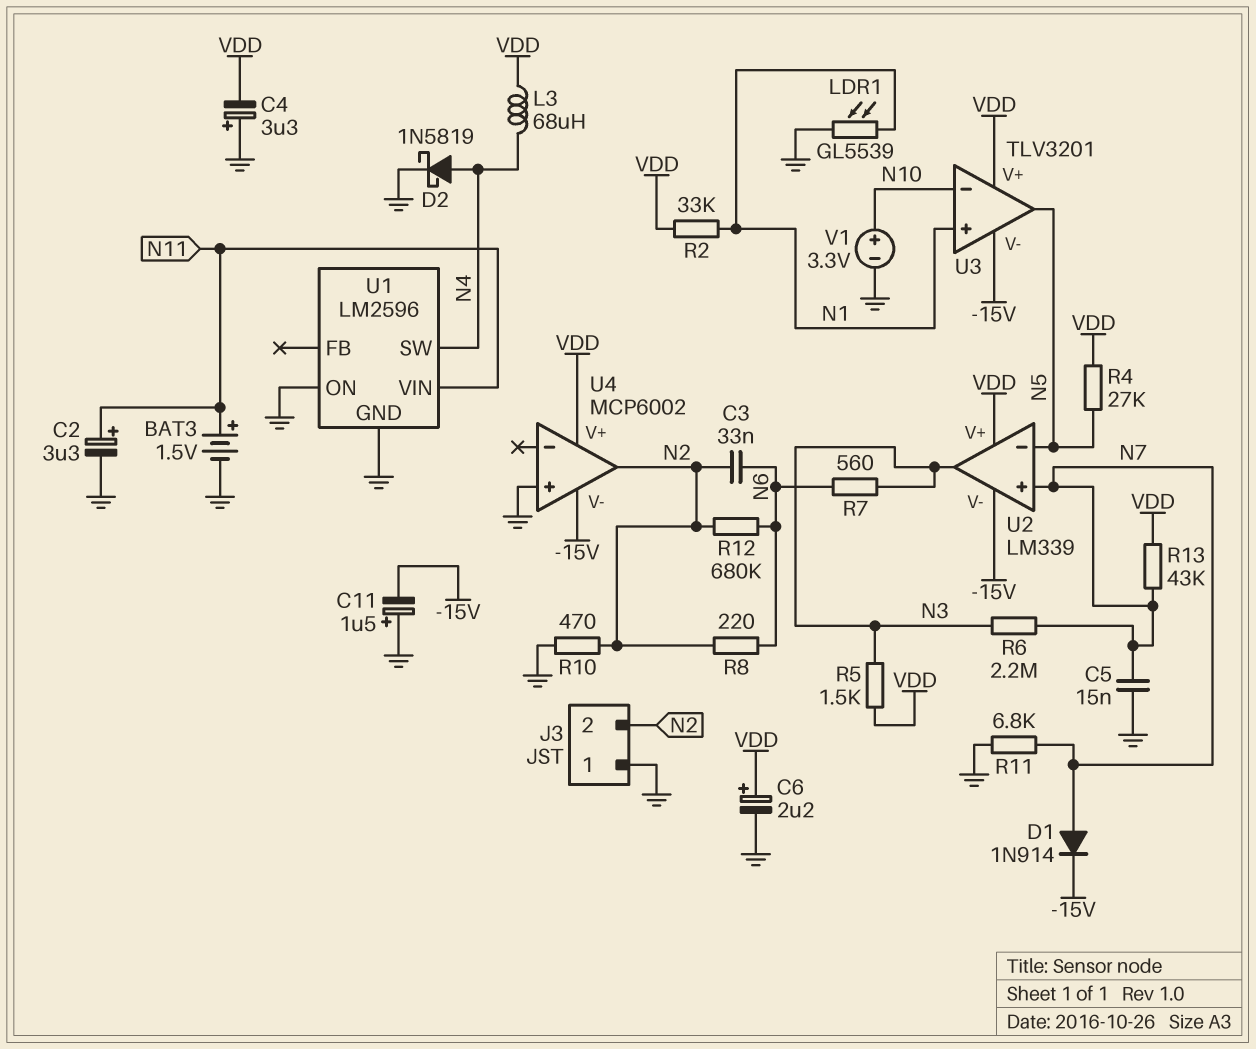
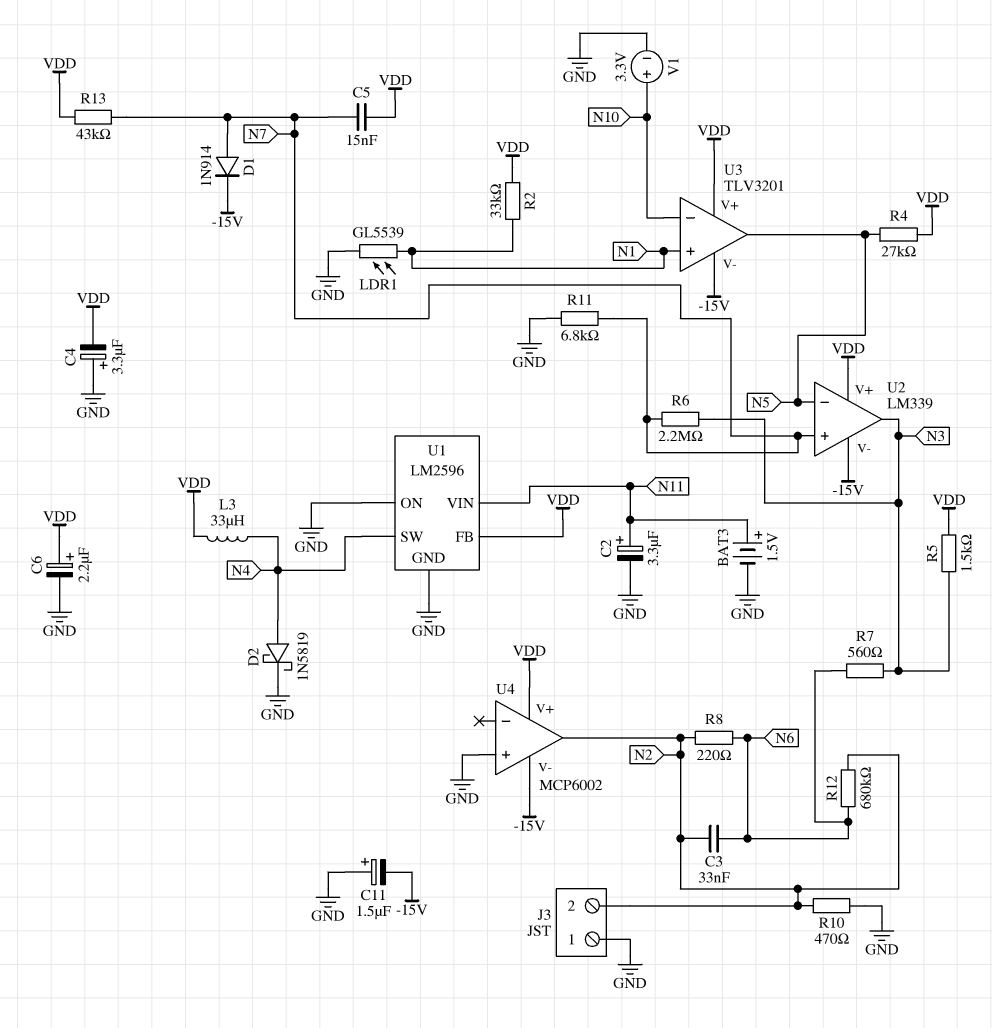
C5: 15nF (GND, N7) -> 15nF (N7, VDD)
L3: 68uH (N4, VDD) -> 33uH (N4, VDD)
U1 pin FB: none -> VDD

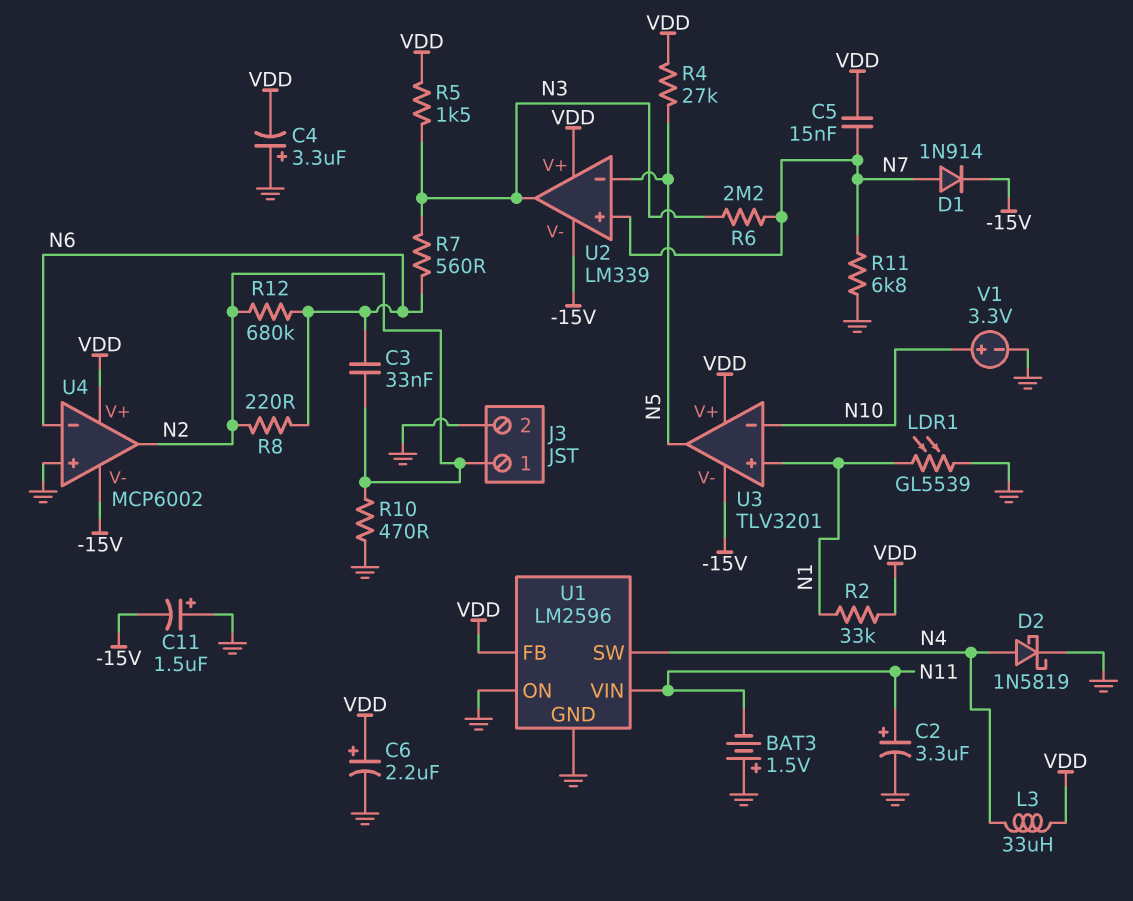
BAT3: 1.5V (plus N11, minus GND) -> 1.5V (plus GND, minus N11)
J3 pin 1: GND -> N2
J3 pin 2: N2 -> GND
R13: 43k (N7, VDD) -> none
U4 pin in-: none -> N6

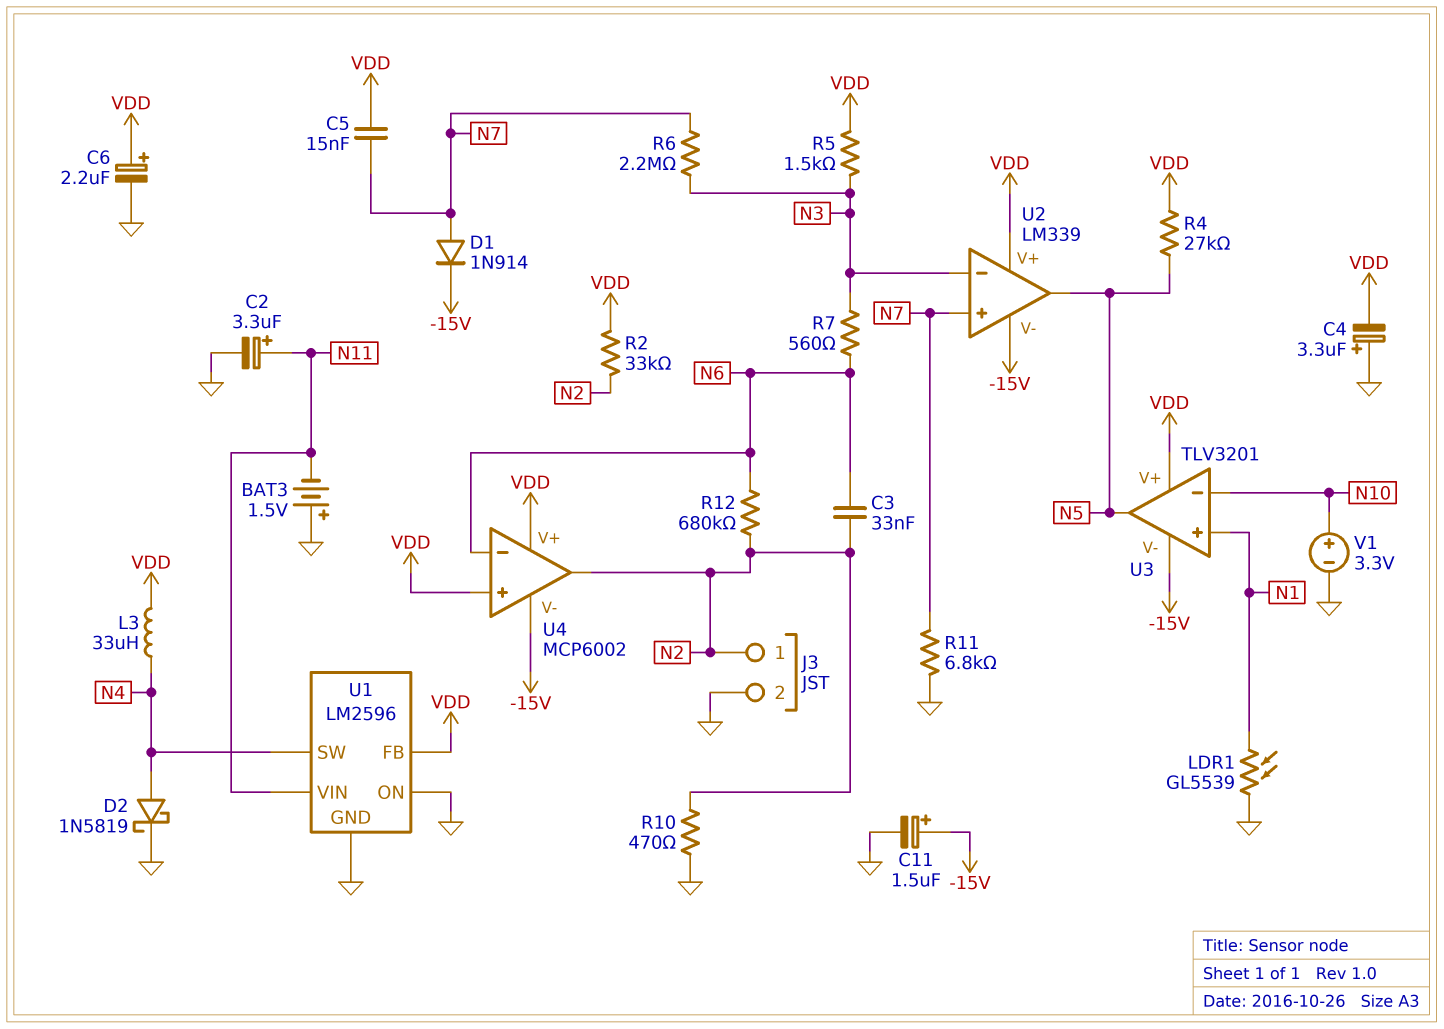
C11: 1.5uF (plus GND, minus -15V) -> 1.5uF (plus -15V, minus GND)
R2: 33k (N1, VDD) -> 33k (N2, VDD)
R8: 220 (N2, N6) -> none
U2 pin in-: N5 -> N3
U2 pin out: N3 -> N5
U4 pin in+: GND -> VDD

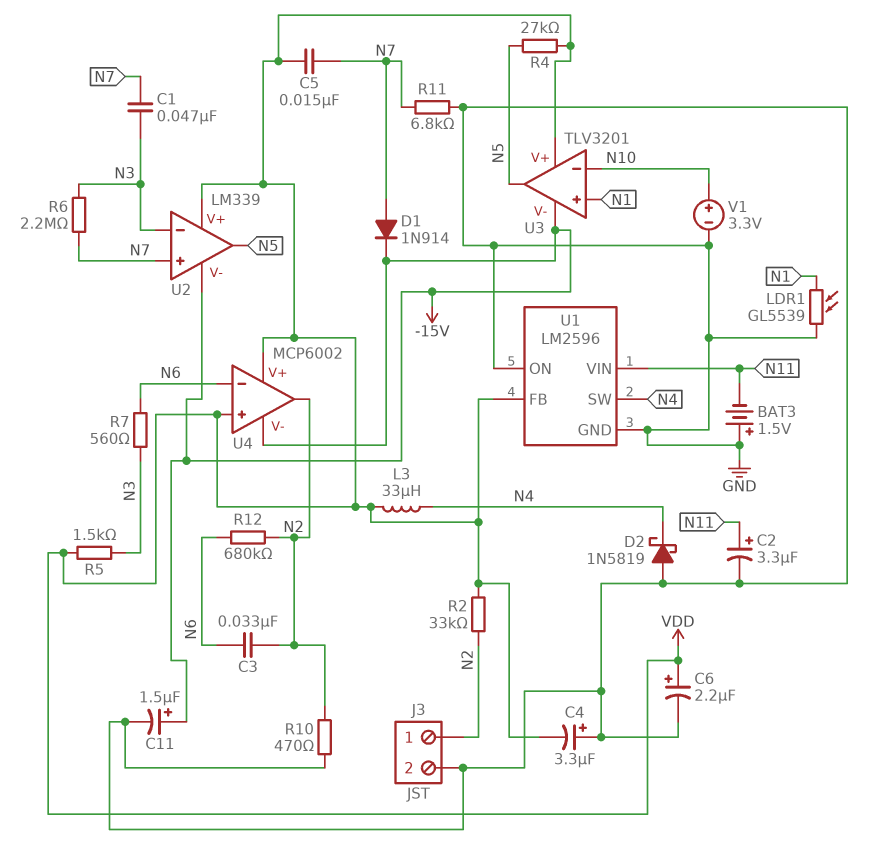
C1: none -> 47nF (N3, N7)
D2: schottky 1N5819 (A N4, K GND) -> schottky 1N5819 (A GND, K N4)

